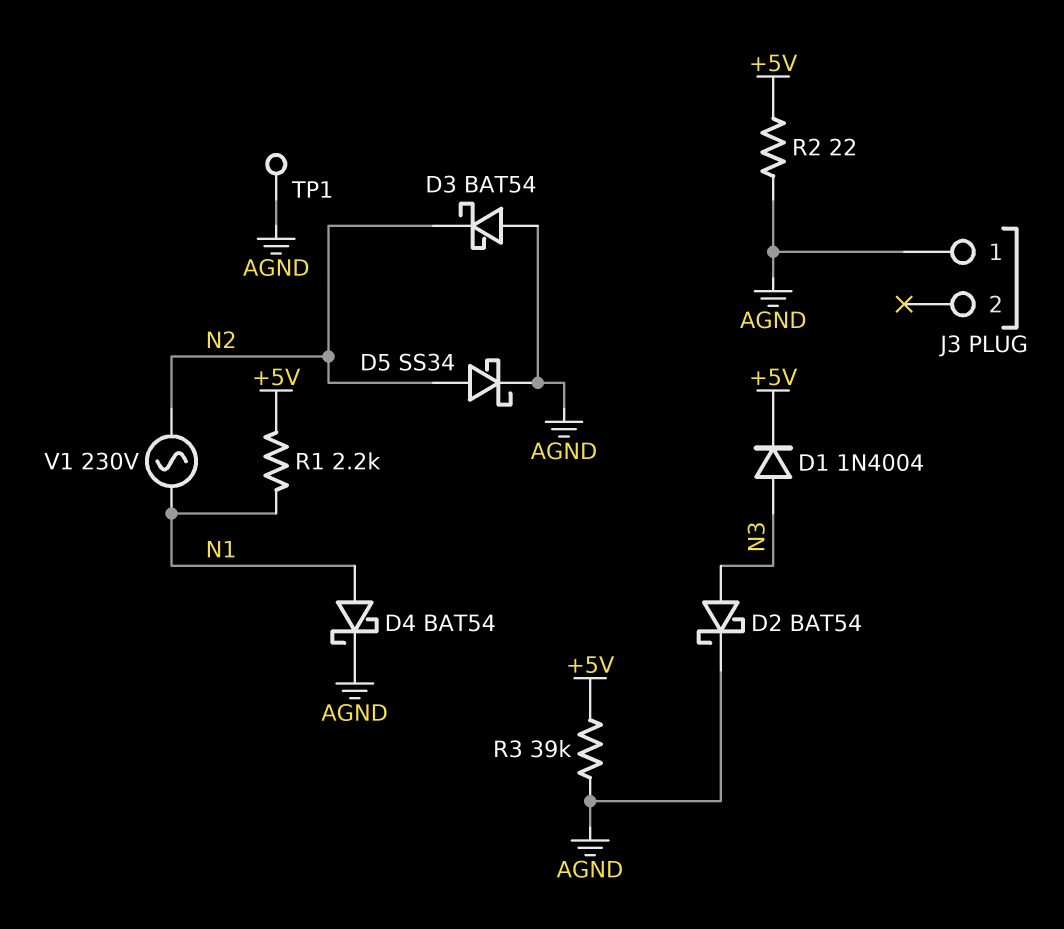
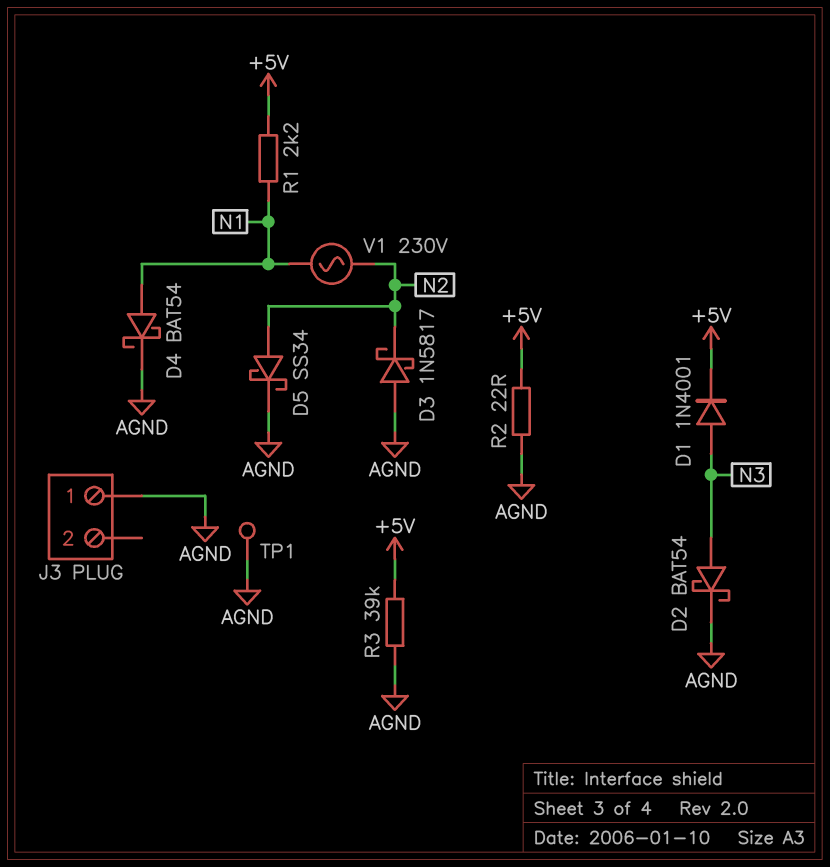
D1: diode 1N4004 (A N3, K +5V) -> diode 1N4001 (A N3, K +5V)
D3: schottky BAT54 (A AGND, K N2) -> schottky 1N5817 (A AGND, K N2)

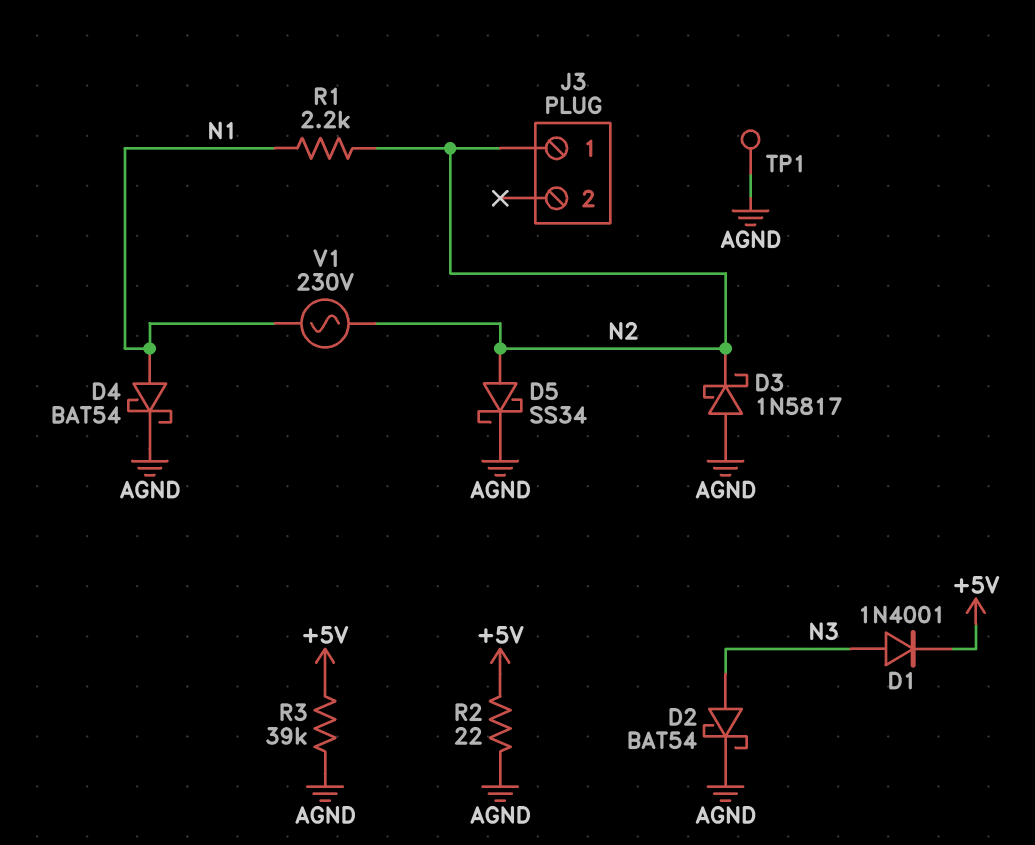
J3 pin 1: AGND -> N2
R1: 2.2k (+5V, N1) -> 2.2k (N1, N2)

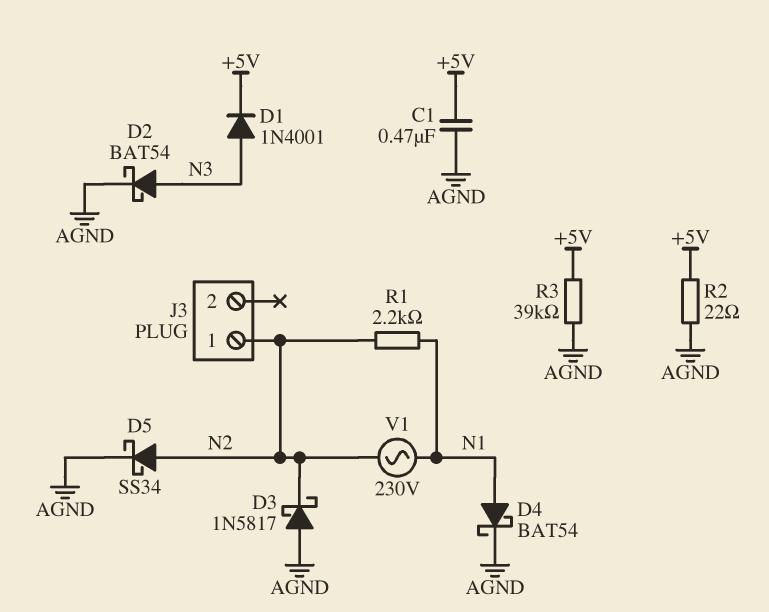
C1: none -> 470nF (+5V, AGND)
TP1: test point (AGND) -> none

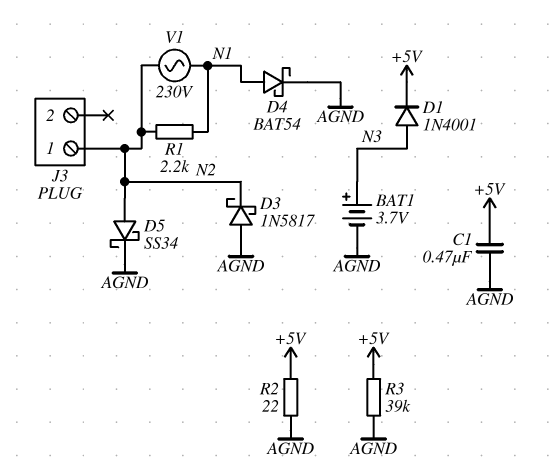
BAT1: none -> 3.7V (plus N3, minus AGND)
D2: schottky BAT54 (A N3, K AGND) -> none

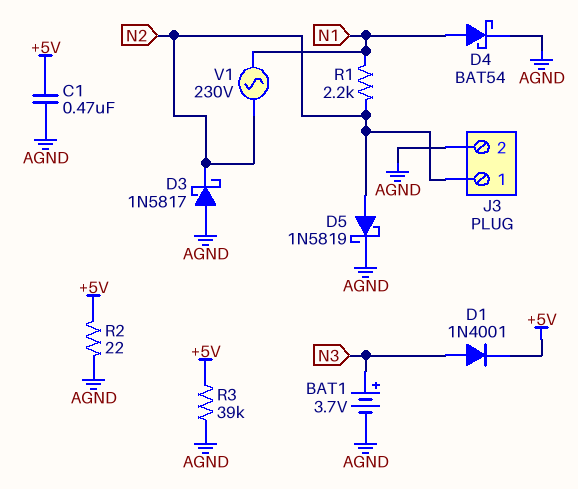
D5: schottky SS34 (A N2, K AGND) -> schottky 1N5819 (A N2, K AGND)
J3 pin 2: none -> AGND

